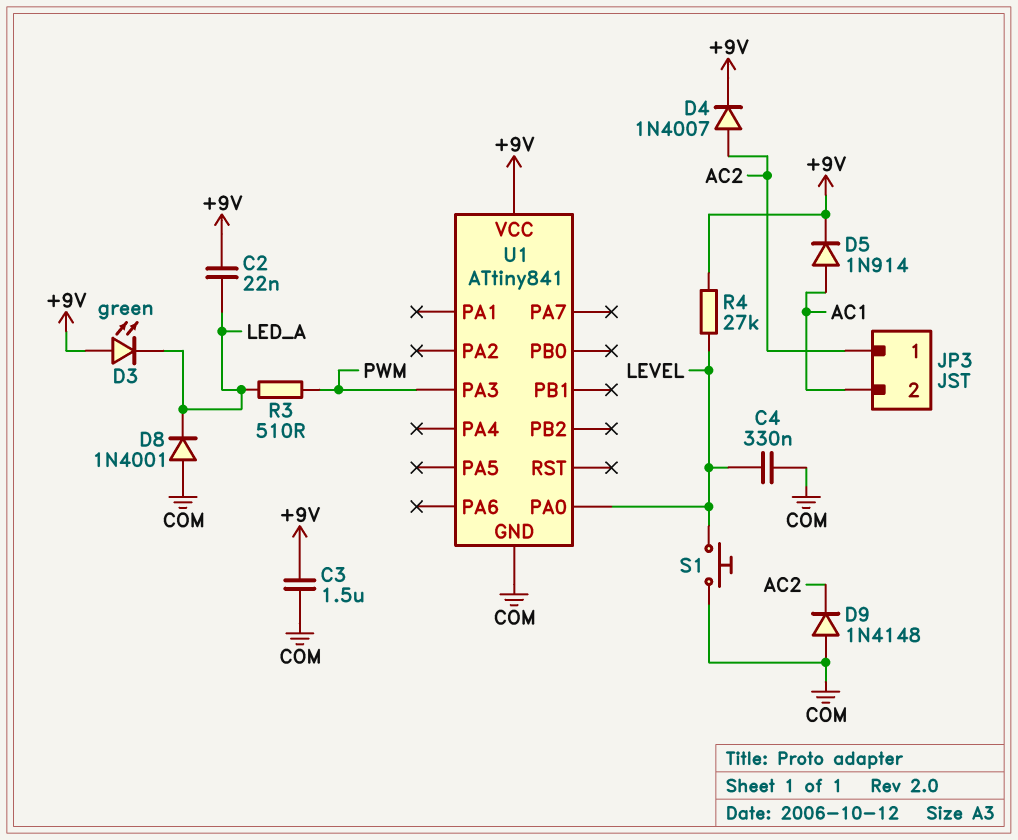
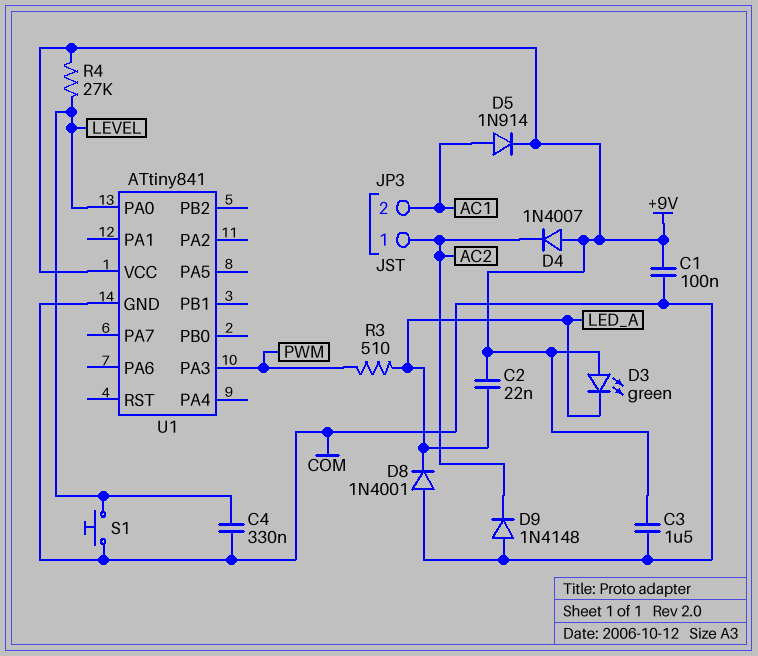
C1: none -> 100nF (+9V, COM)
D4: diode 1N4007 (A AC2, K +9V) -> diode 1N4007 (A +9V, K AC2)

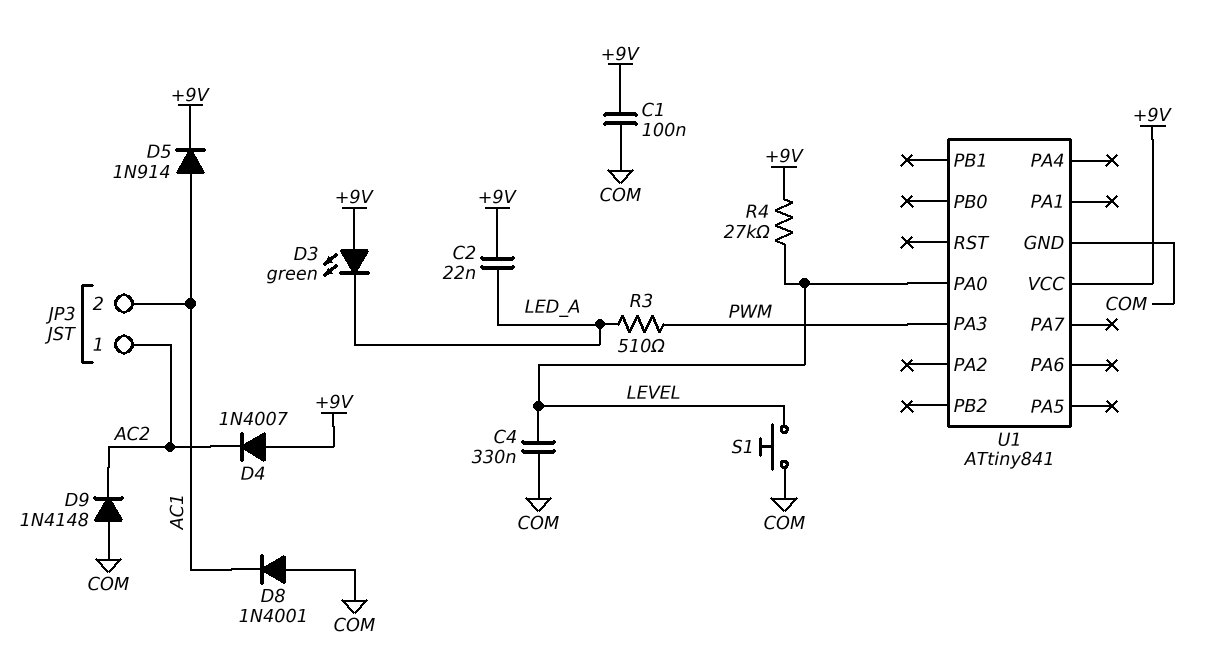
C3: 1.5uF (+9V, COM) -> none
D8: diode 1N4001 (A COM, K LED_A) -> diode 1N4001 (A COM, K AC1)

